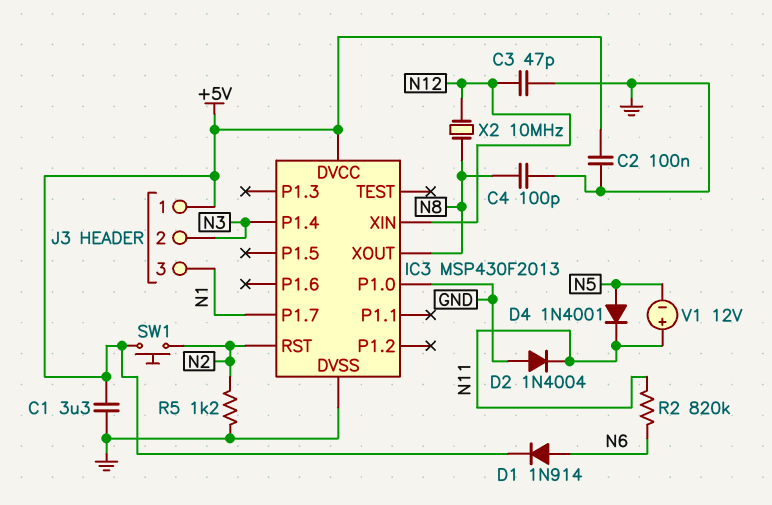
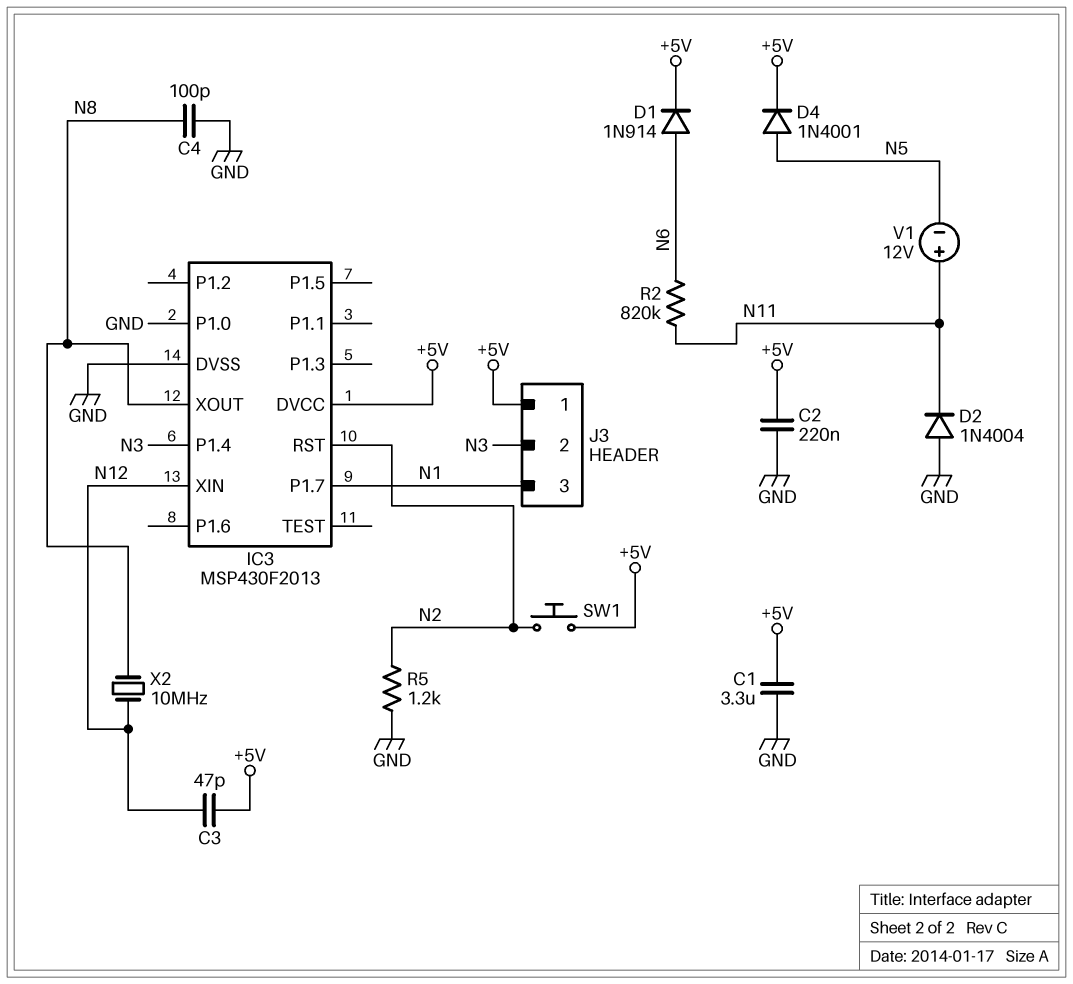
C2: 100nF (+5V, GND) -> 220nF (+5V, GND)
C3: 47pF (GND, N12) -> 47pF (+5V, N12)
D4: diode 1N4001 (A N5, K N11) -> diode 1N4001 (A N5, K +5V)

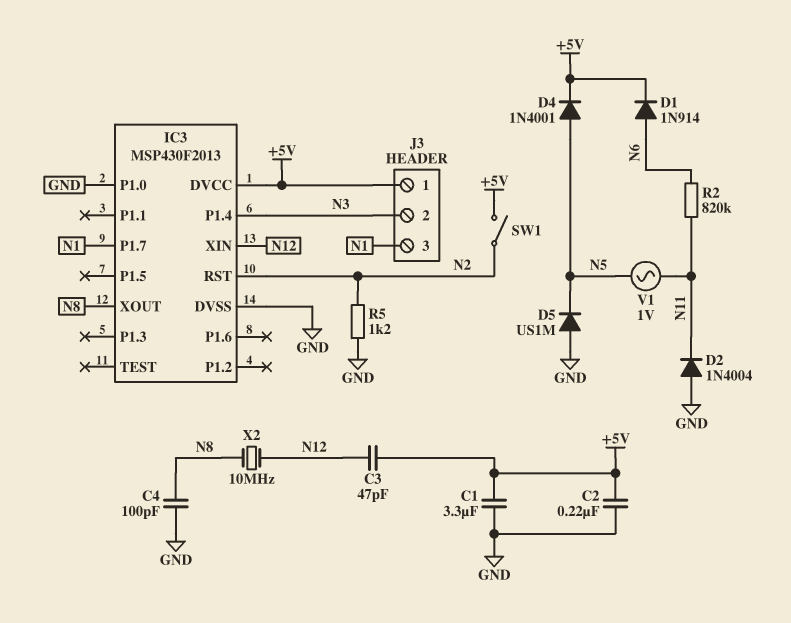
D5: none -> diode US1M (A GND, K N5)
SW1: button (+5V, N2) -> switch (+5V, N2)
V1: 12V (plus N11, minus N5) -> AC 1V (N5, N11)

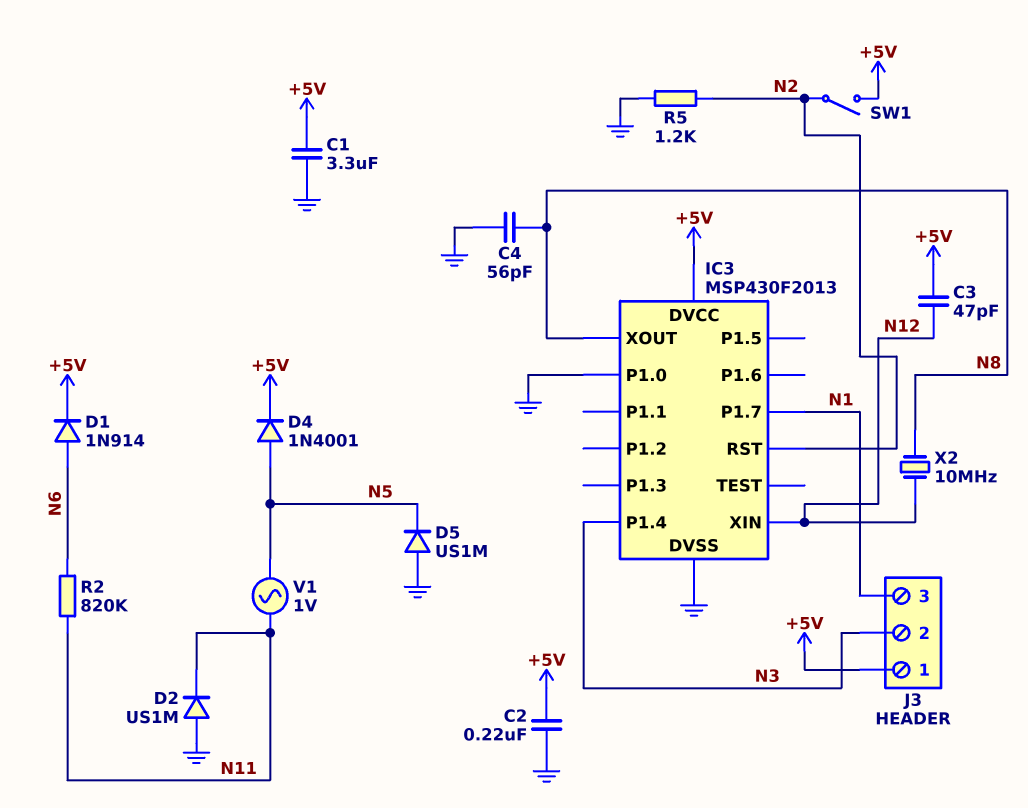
C4: 100pF (GND, N8) -> 56pF (GND, N8)
D2: diode 1N4004 (A GND, K N11) -> diode US1M (A GND, K N11)

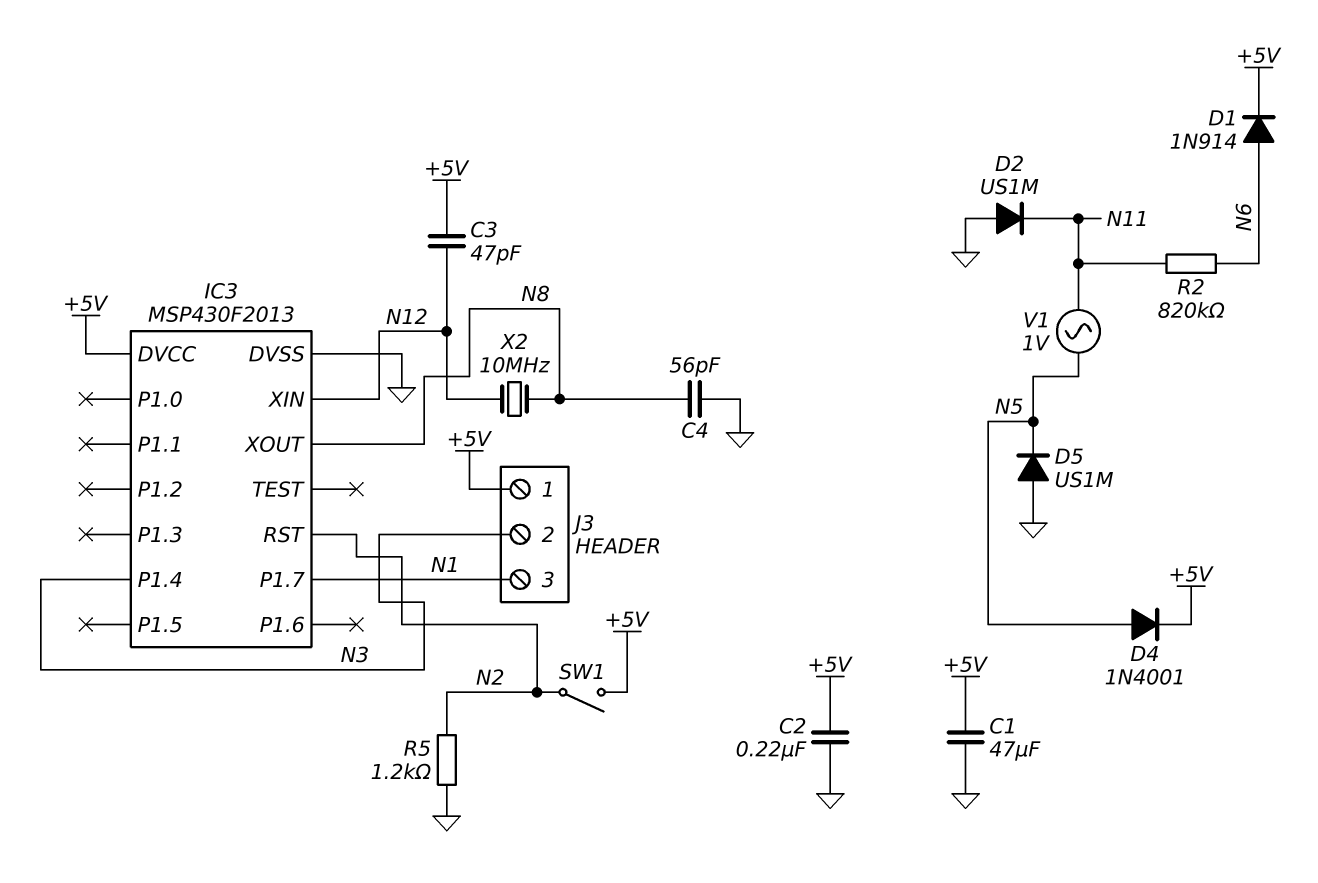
C1: 3.3uF (+5V, GND) -> 47uF (+5V, GND)
IC3 pin P1.0: GND -> none

